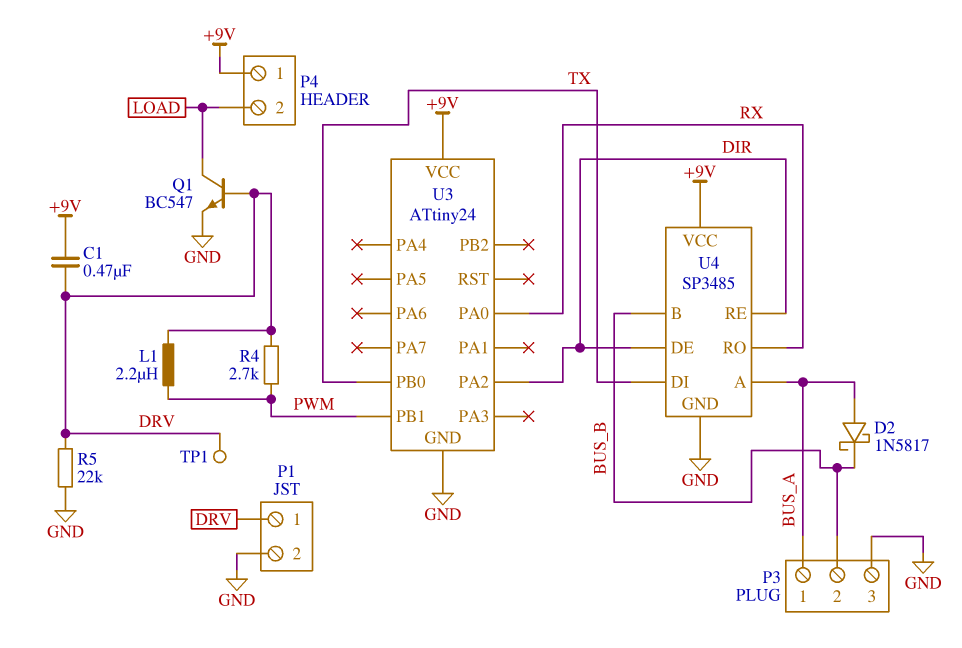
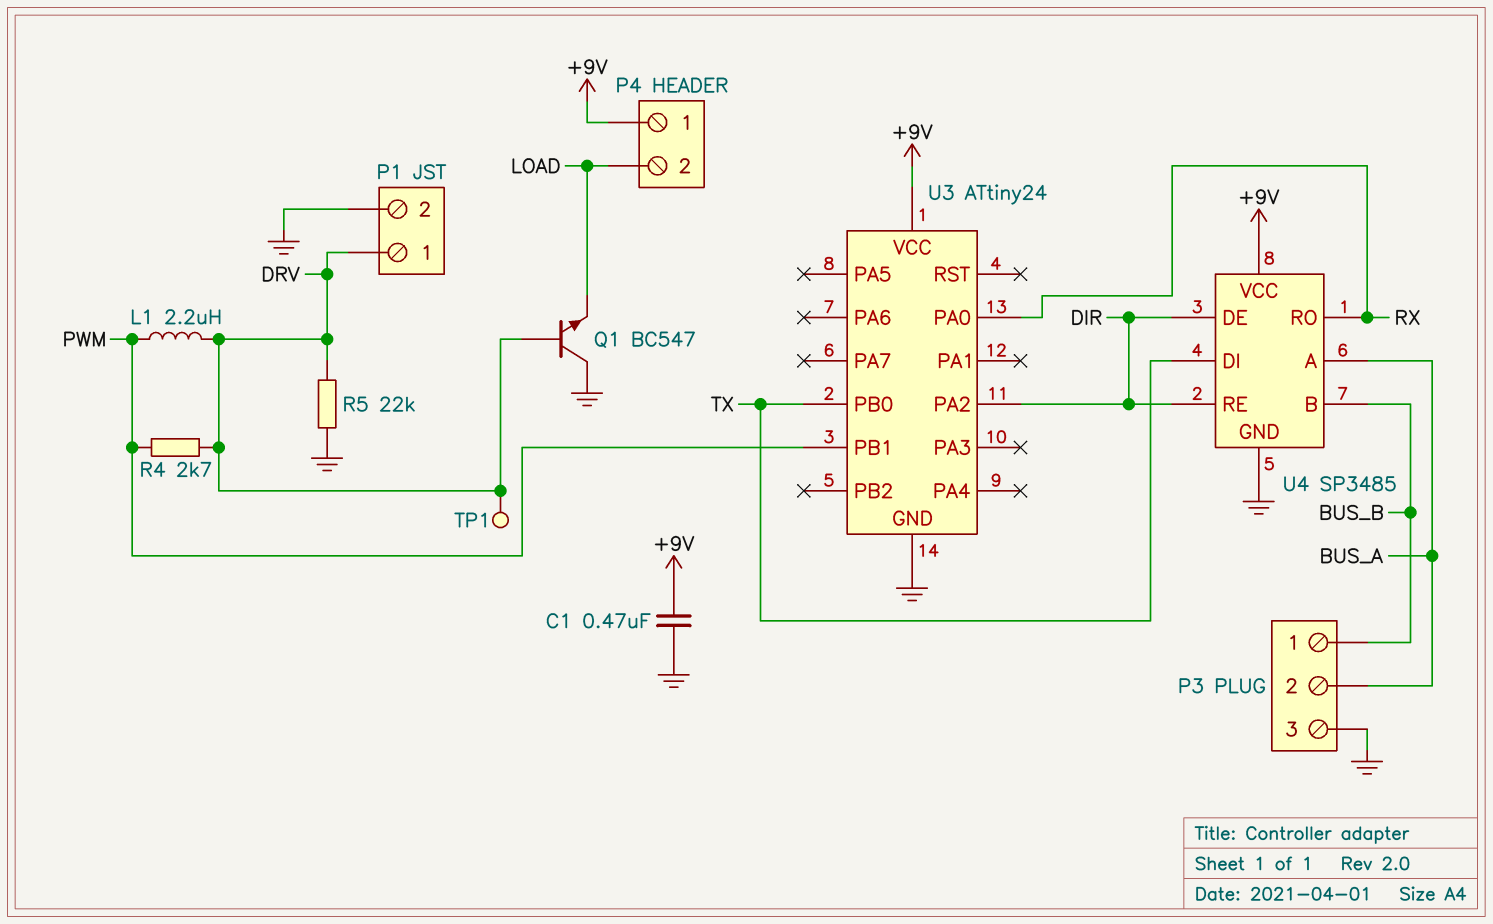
C1: 470nF (+9V, DRV) -> 470nF (+9V, GND)
D2: schottky 1N5817 (A BUS_A, K BUS_B) -> none
P3 pin 1: BUS_A -> BUS_B
P3 pin 2: BUS_B -> BUS_A
Q1: NPN BC547 (B DRV, C LOAD, E GND) -> NPN BC547 (B DRV, C GND, E LOAD)

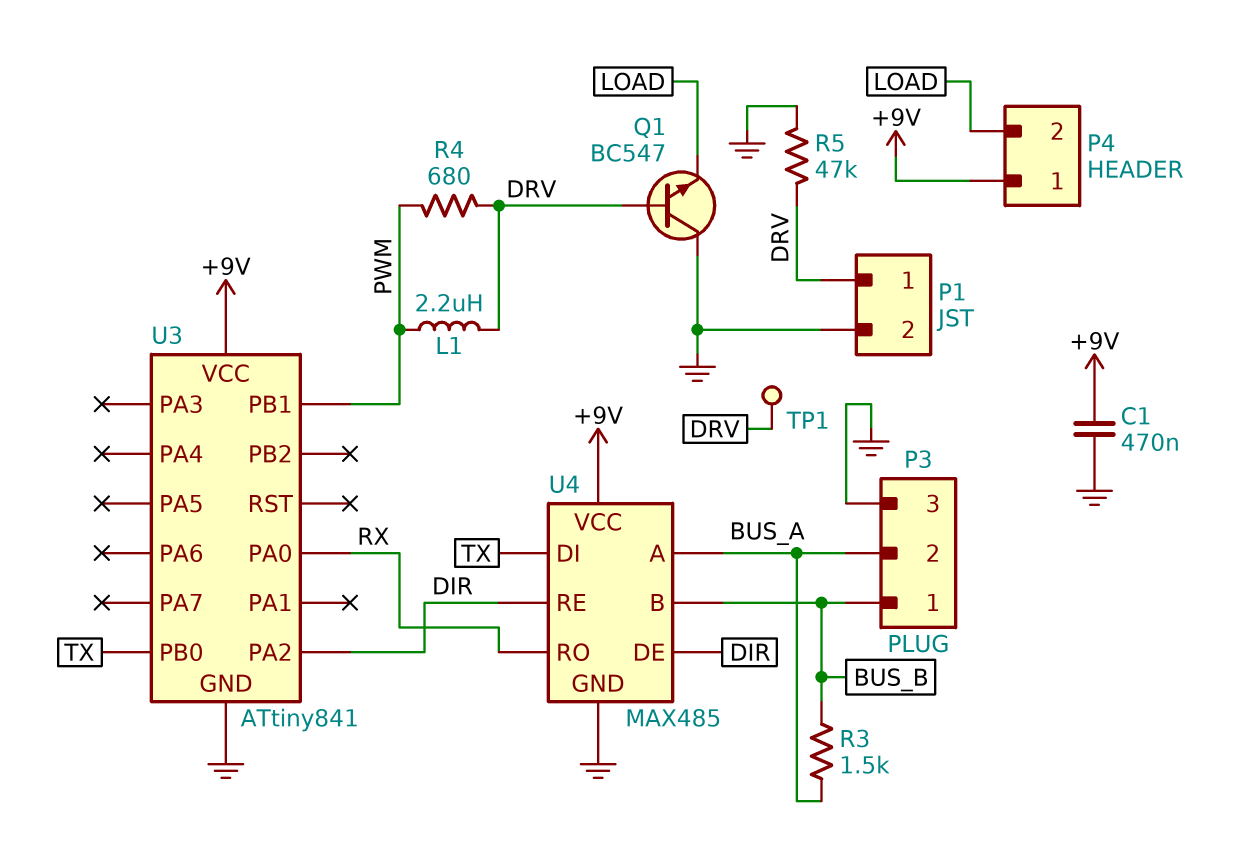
R3: none -> 1.5k (BUS_A, BUS_B)
R4: 2.7k (DRV, PWM) -> 680 (DRV, PWM)
R5: 22k (DRV, GND) -> 47k (DRV, GND)
U3: ATtiny24 -> ATtiny841
U4: SP3485 -> MAX485

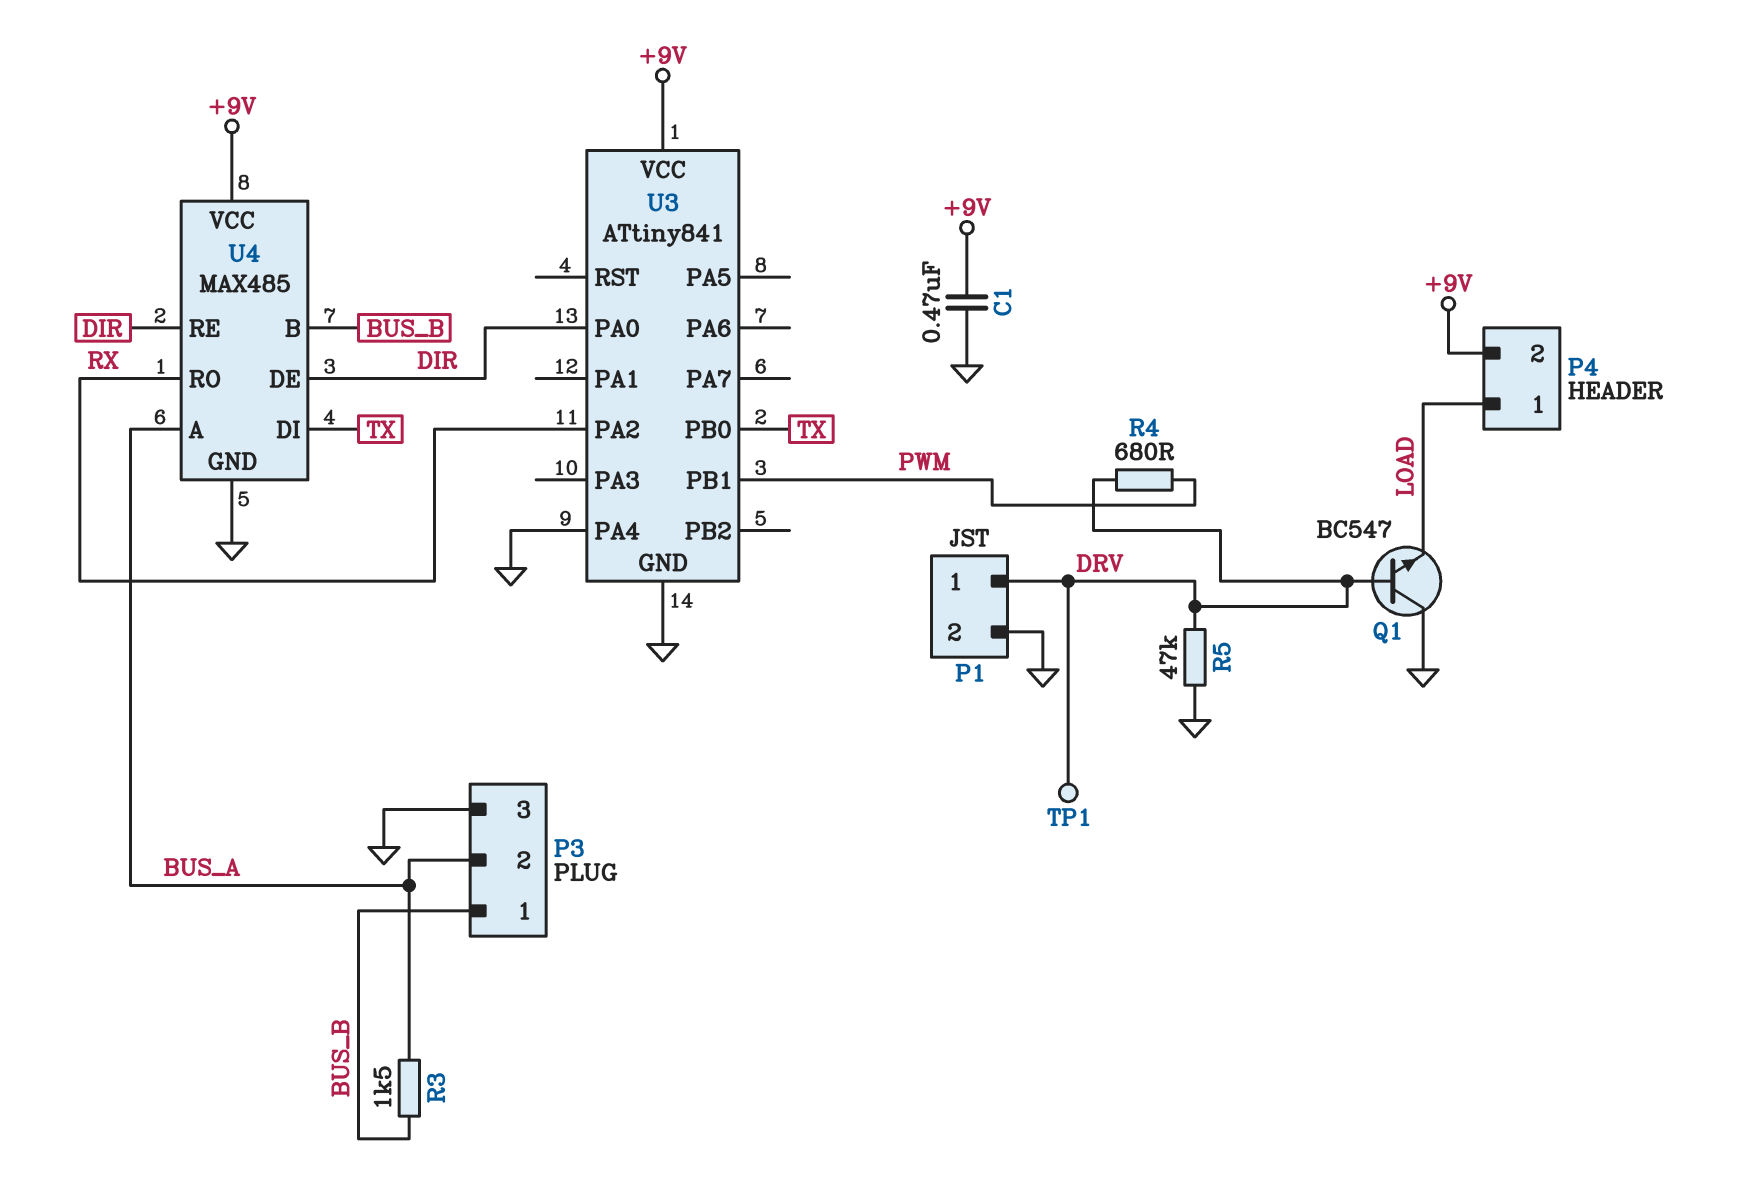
L1: 2.2uH (DRV, PWM) -> none
P4 pin 1: +9V -> LOAD
P4 pin 2: LOAD -> +9V
U3 pin PA0: RX -> DIR
U3 pin PA2: DIR -> RX
U3 pin PA4: none -> GND

